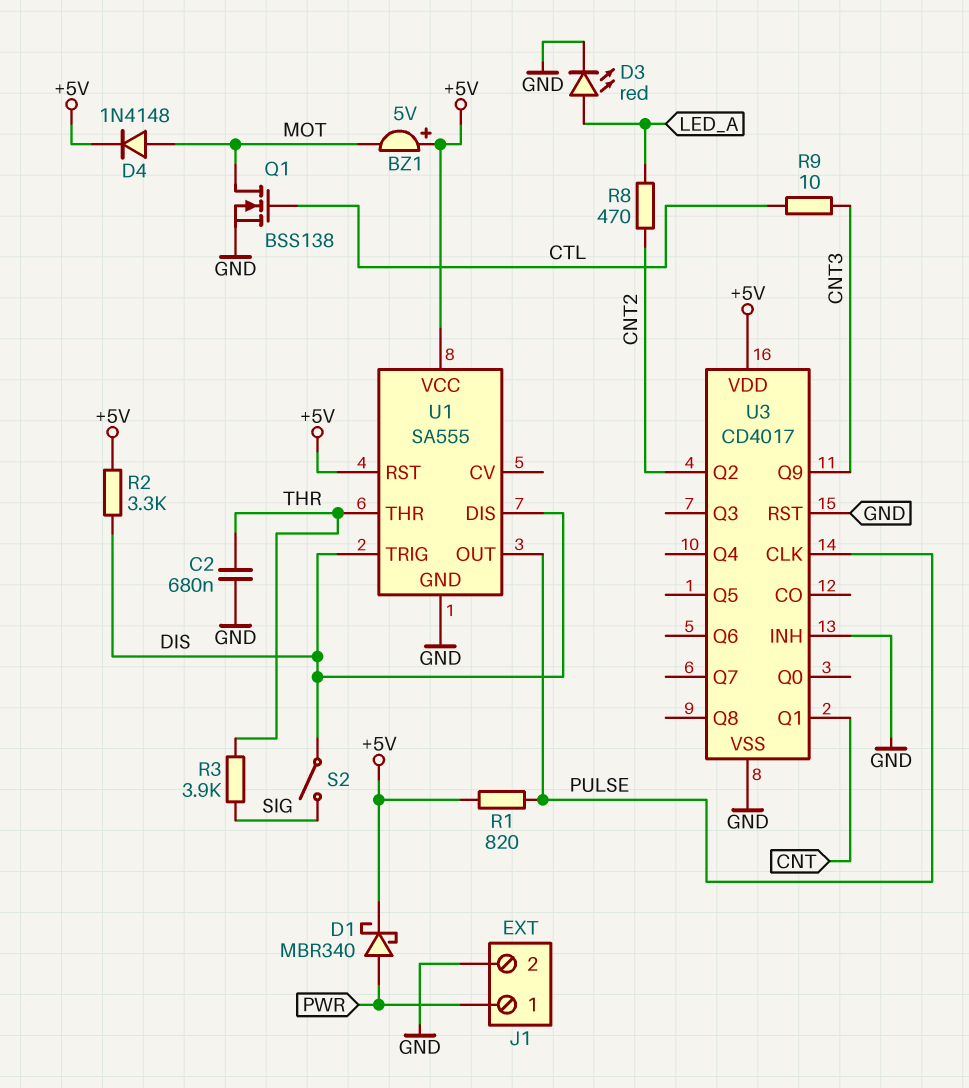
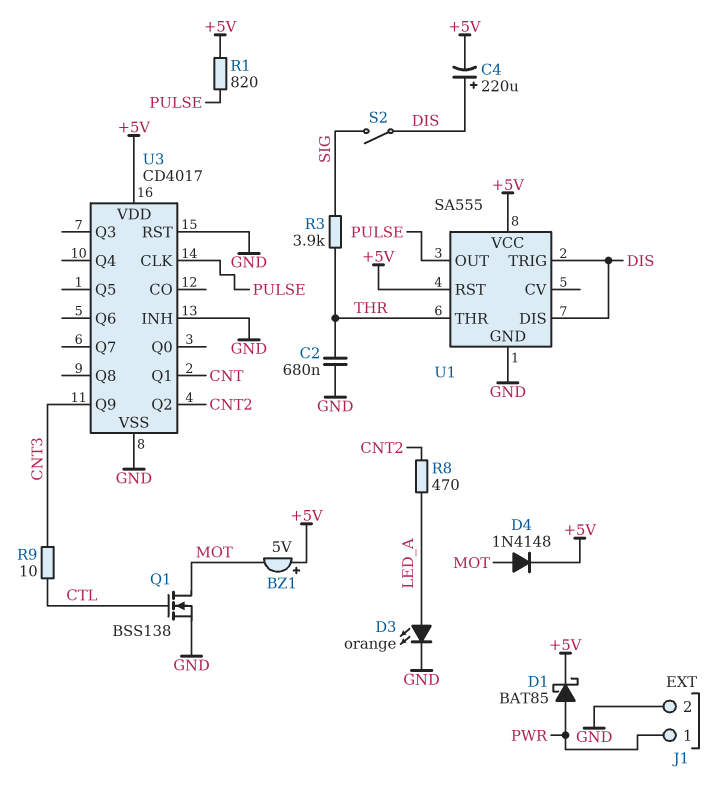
C4: none -> 220uF (plus DIS, minus +5V)
D1: schottky MBR340 (A PWR, K +5V) -> schottky BAT85 (A PWR, K +5V)
D3: LED red (A LED_A, K GND) -> LED orange (A LED_A, K GND)
R2: 3.3k (+5V, DIS) -> none

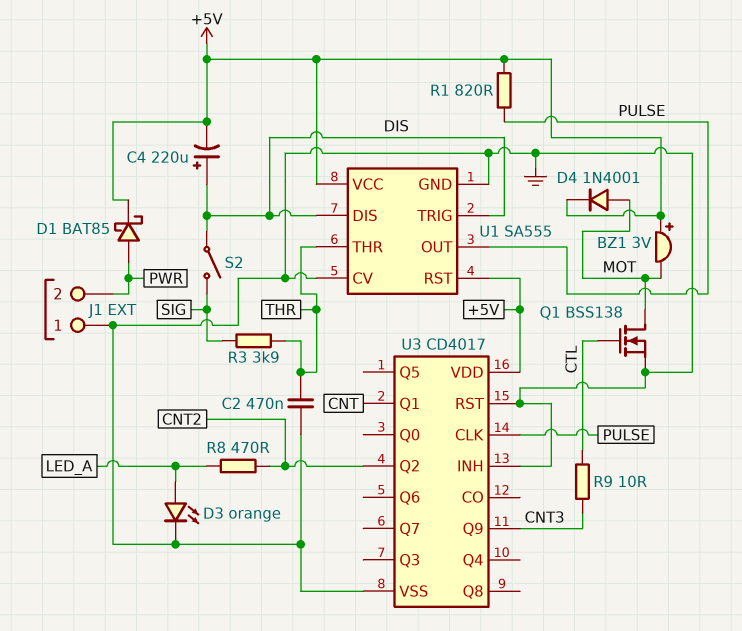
BZ1: buzzer 5V (plus +5V, minus MOT) -> buzzer 3V (plus +5V, minus MOT)
C2: 680nF (GND, THR) -> 470nF (GND, THR)
D4: diode 1N4148 (A MOT, K +5V) -> diode 1N4001 (A MOT, K +5V)
J1 pin 1: PWR -> GND
J1 pin 2: GND -> PWR
U1 pin CV: none -> GND

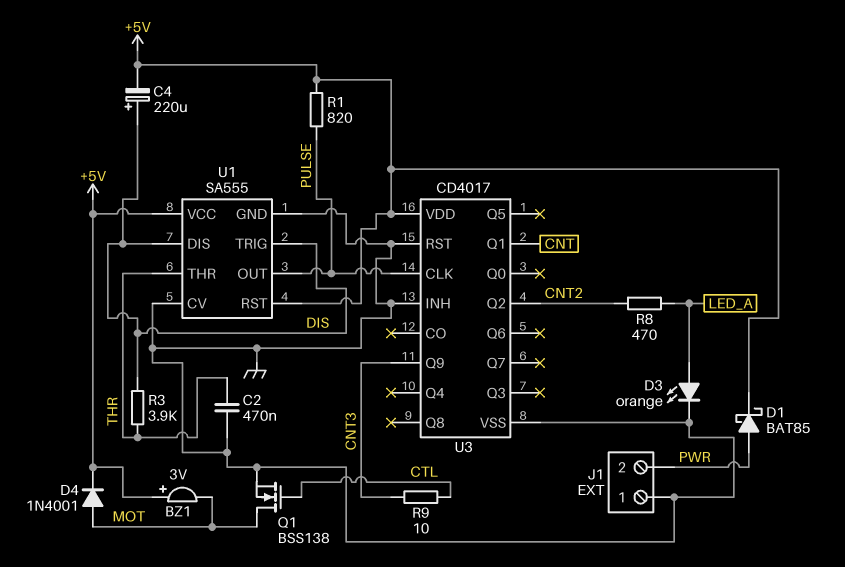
R3: 3.9k (SIG, THR) -> 3.9k (DIS, THR)
S2: switch (DIS, SIG) -> none

